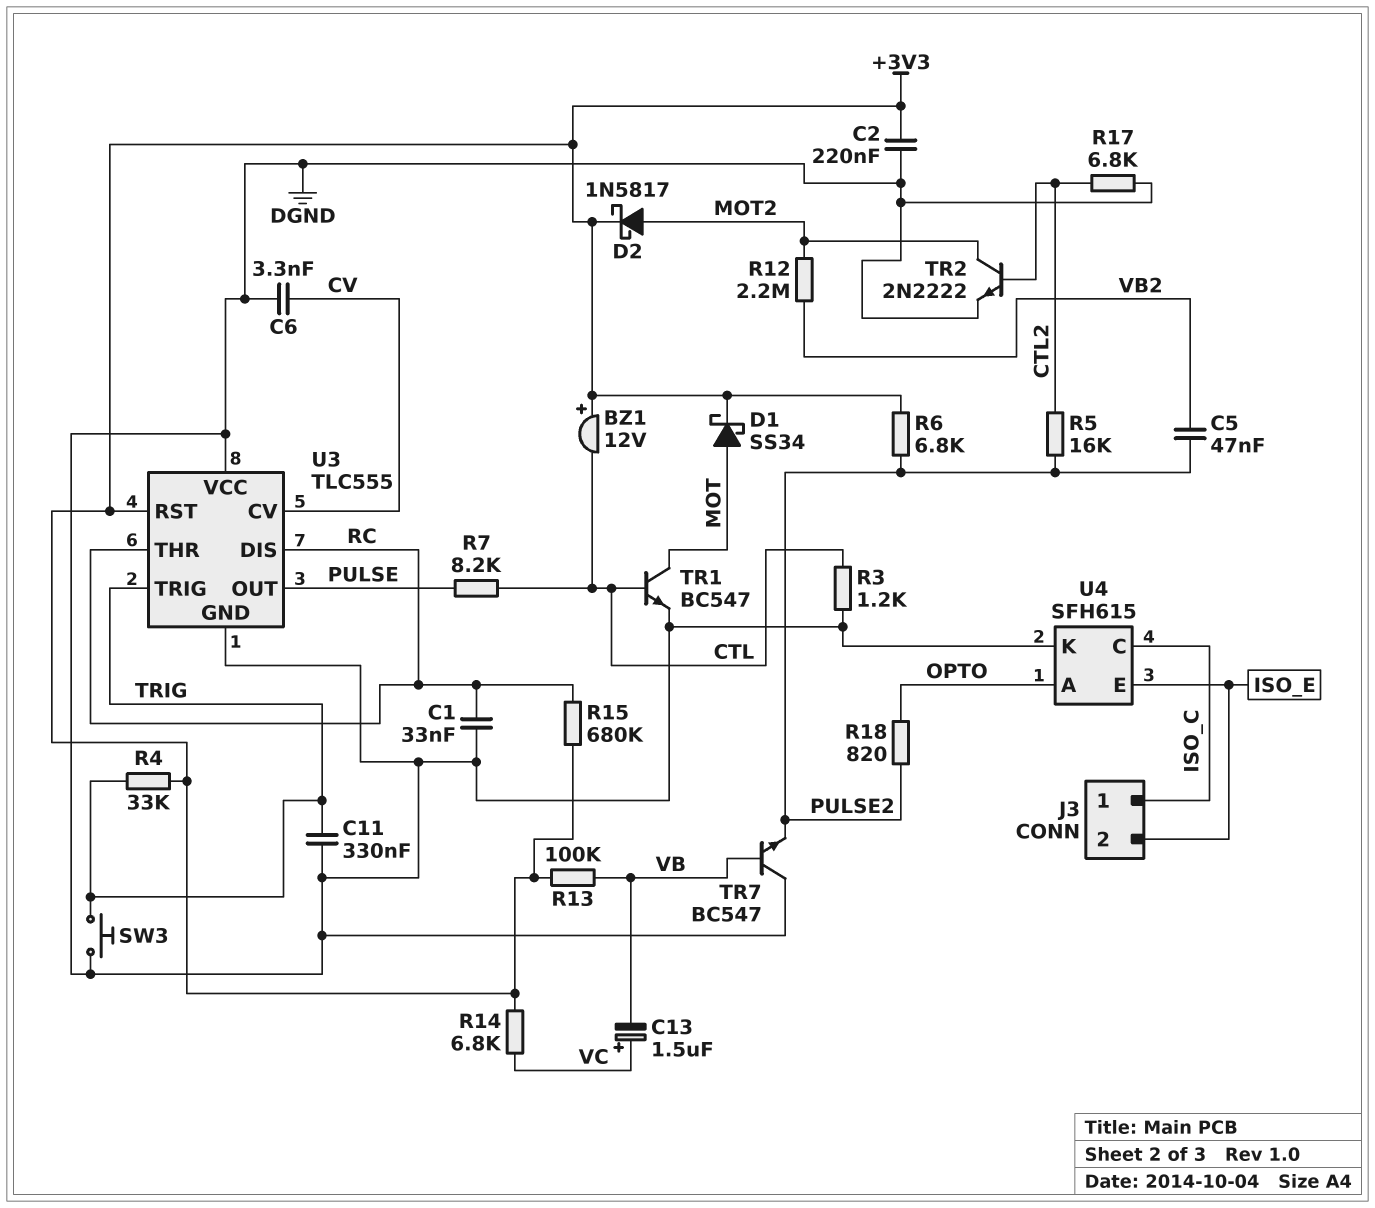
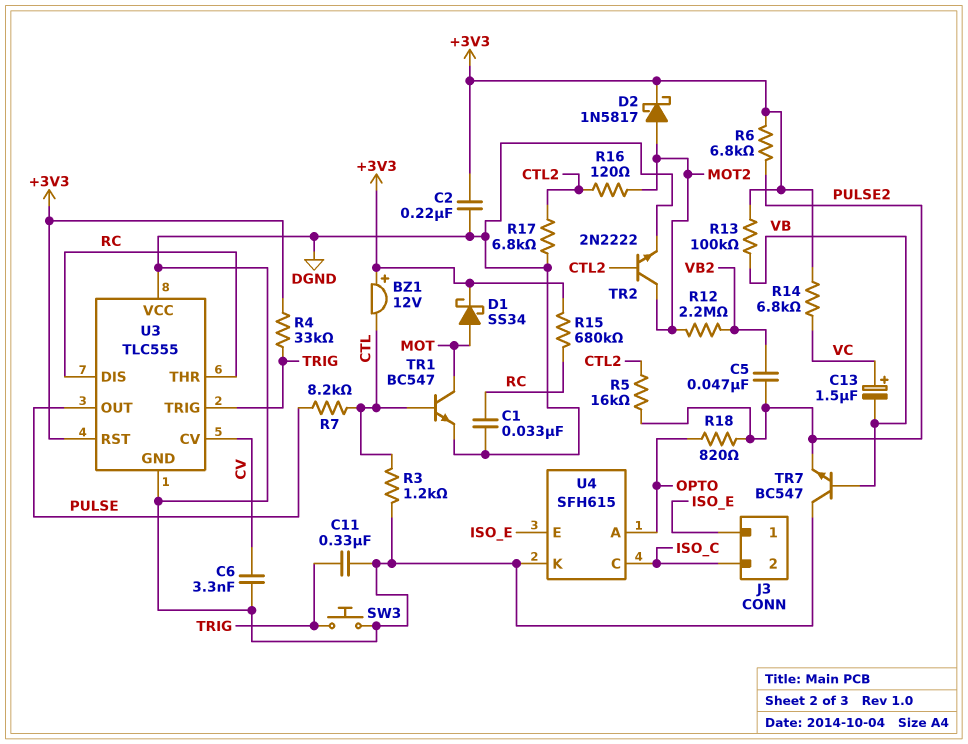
J3 pin 1: ISO_C -> ISO_E
J3 pin 2: ISO_E -> ISO_C
R16: none -> 120 (CTL2, MOT2)

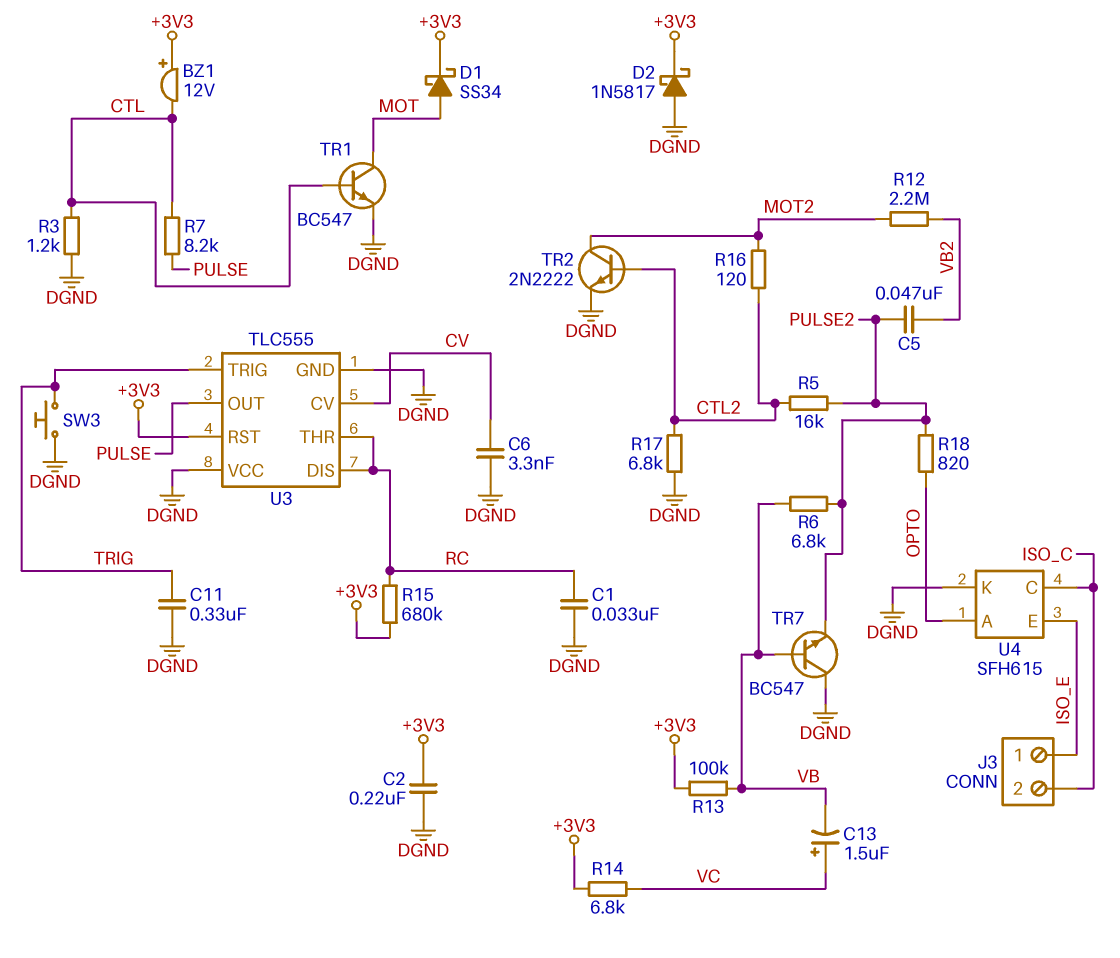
D2: schottky 1N5817 (A MOT2, K +3V3) -> schottky 1N5817 (A DGND, K +3V3)
R4: 33k (+3V3, TRIG) -> none
R6: 6.8k (+3V3, PULSE2) -> 6.8k (PULSE2, VB)

